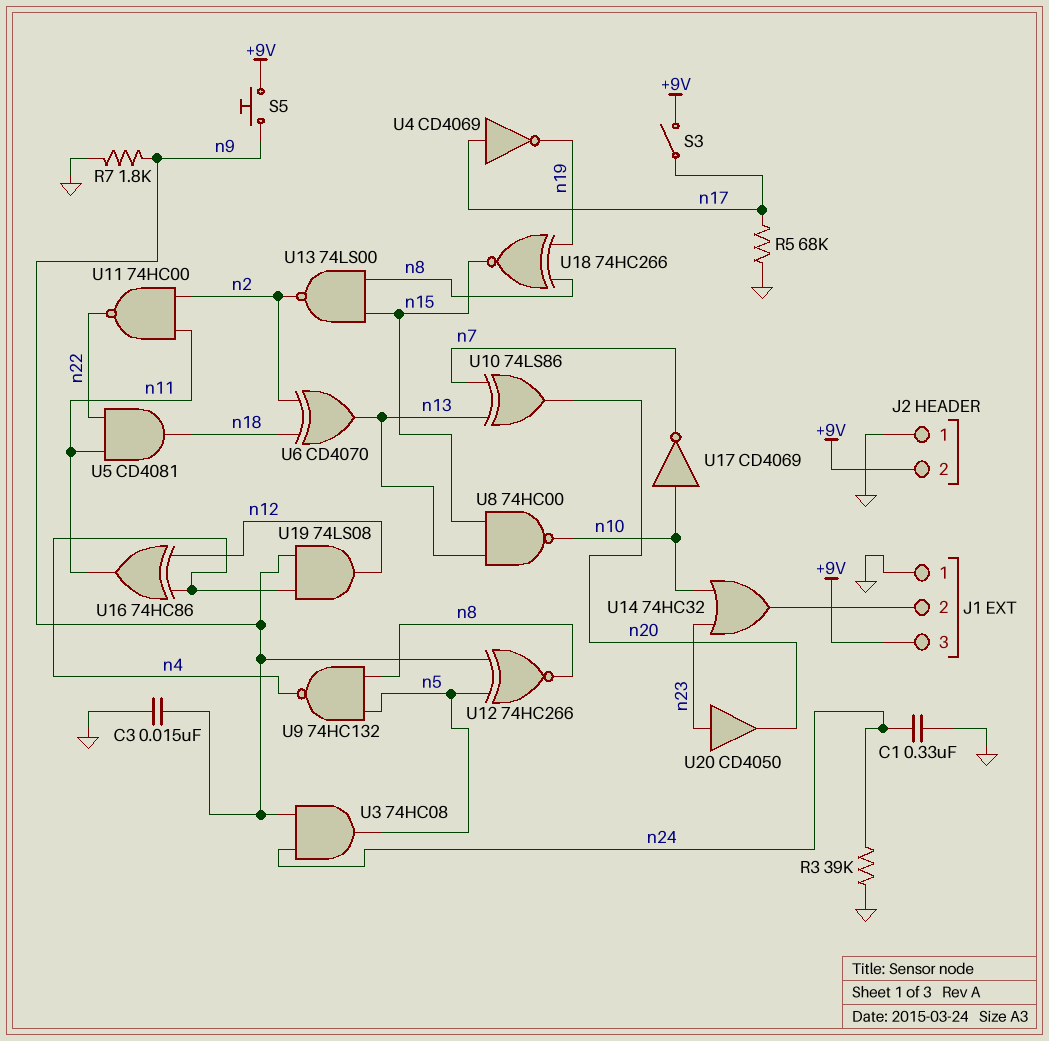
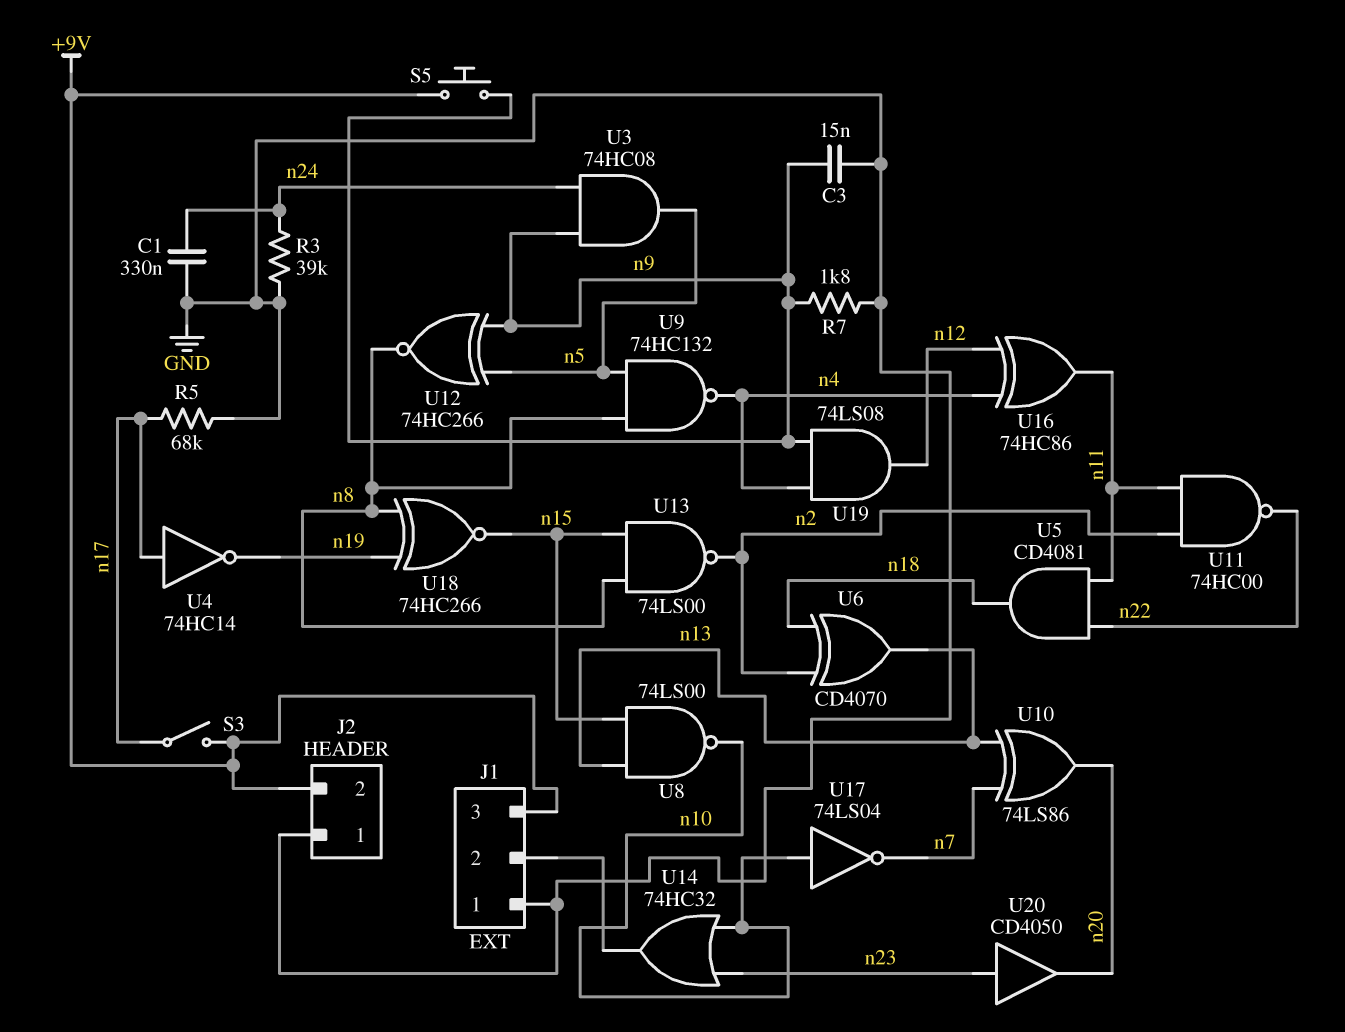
U4: NOT CD4069 (in n17, out n19) -> NOT 74HC14 (in n17, out n19)
U8: NAND 74HC00 (in n13, in n15, out n10) -> NAND 74LS00 (in n13, in n15, out n10)
U17: NOT CD4069 (in n10, out n7) -> NOT 74LS04 (in n10, out n7)

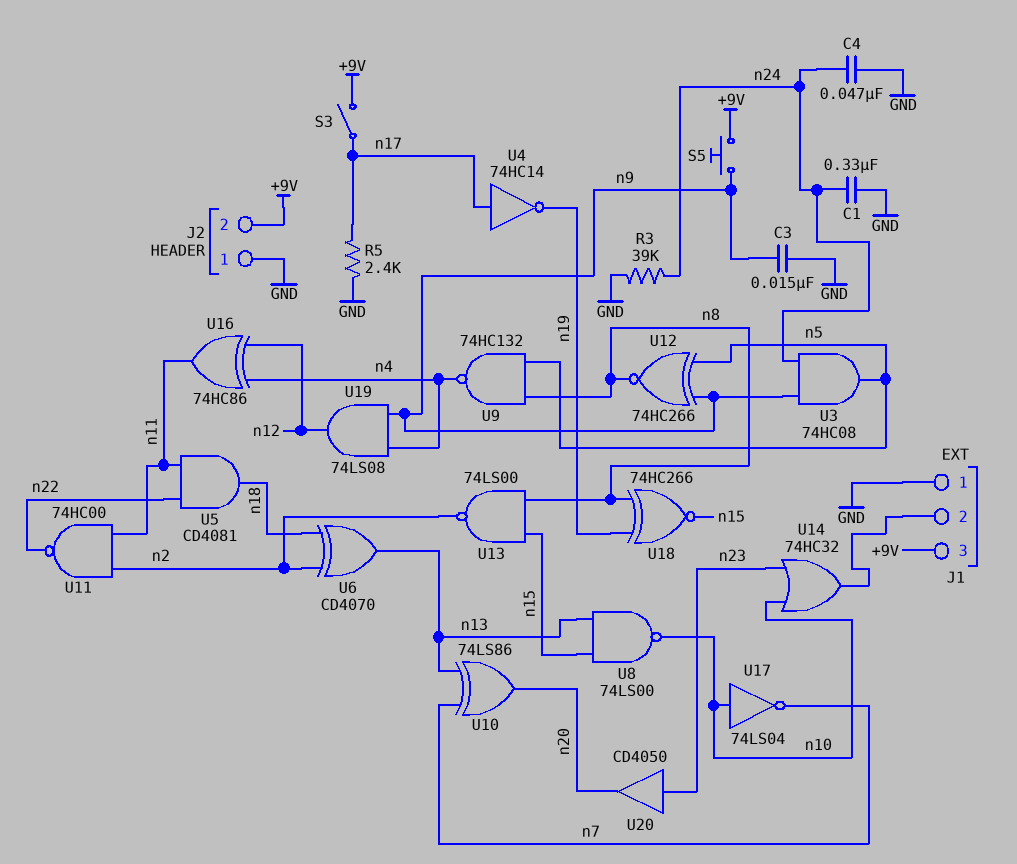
C4: none -> 47nF (GND, n24)
R5: 68k (GND, n17) -> 2.4k (GND, n17)
R7: 1.8k (GND, n9) -> none

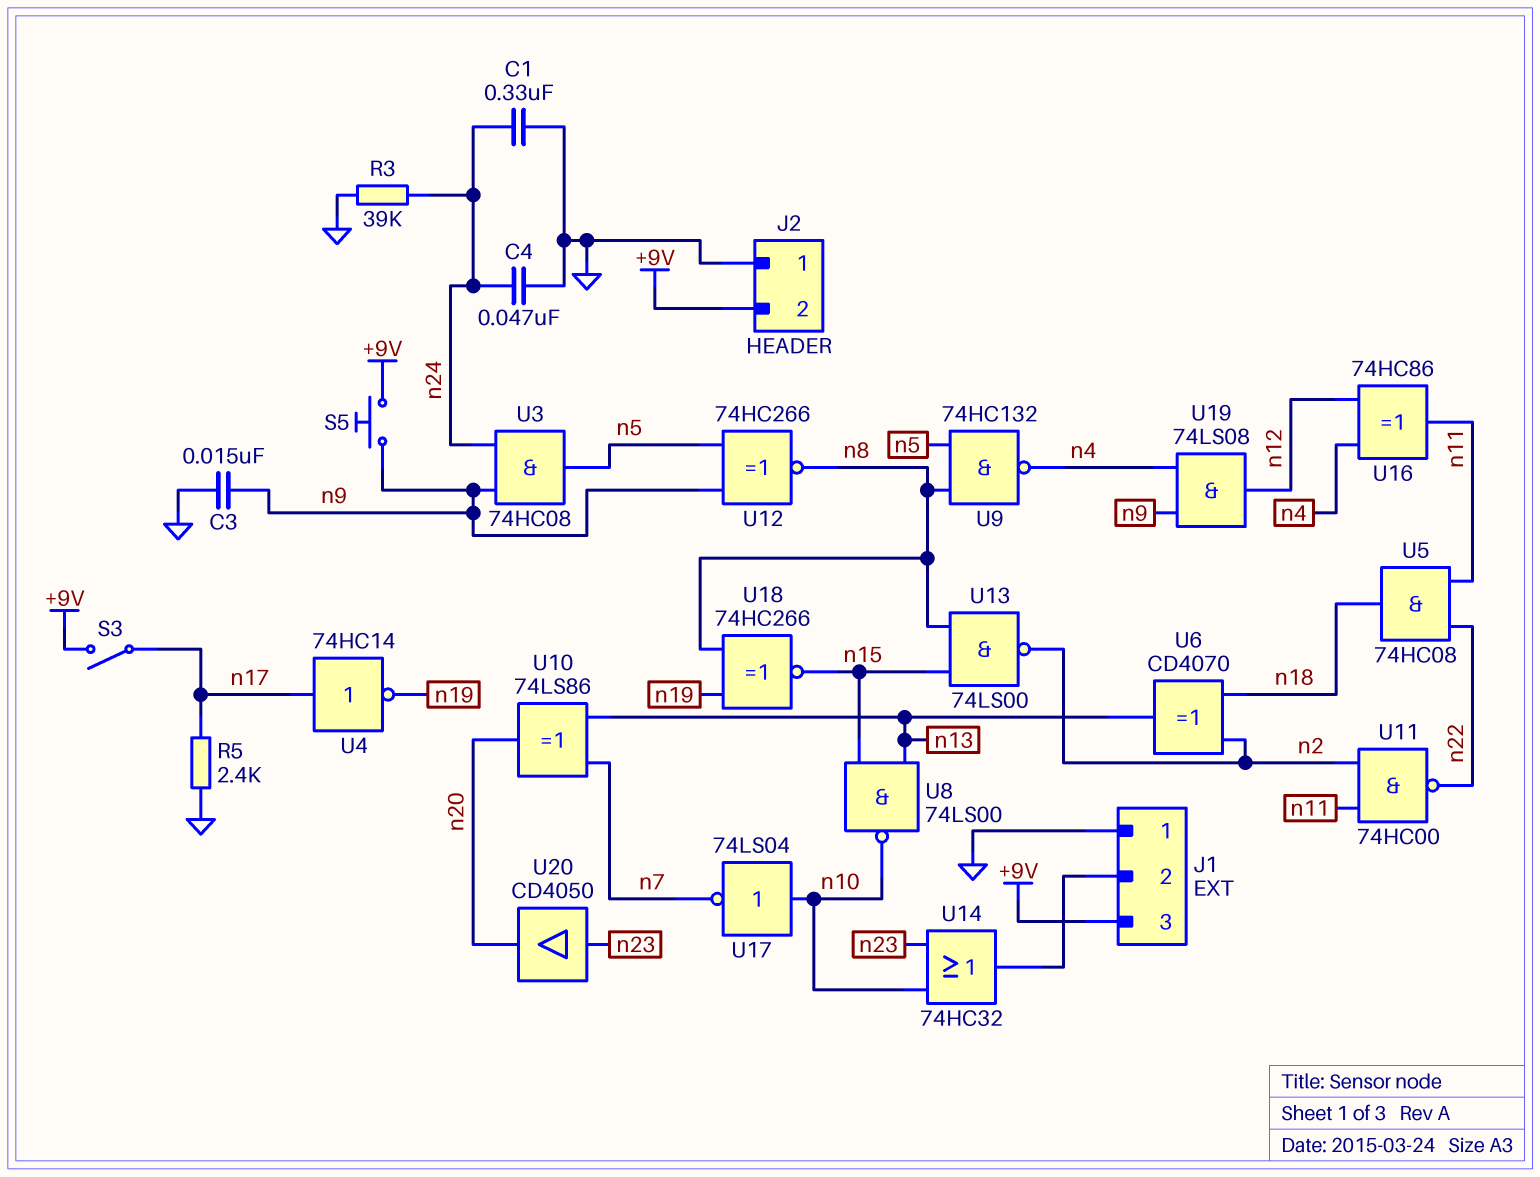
U5: AND CD4081 (in n11, in n22, out n18) -> AND 74HC08 (in n11, in n22, out n18)

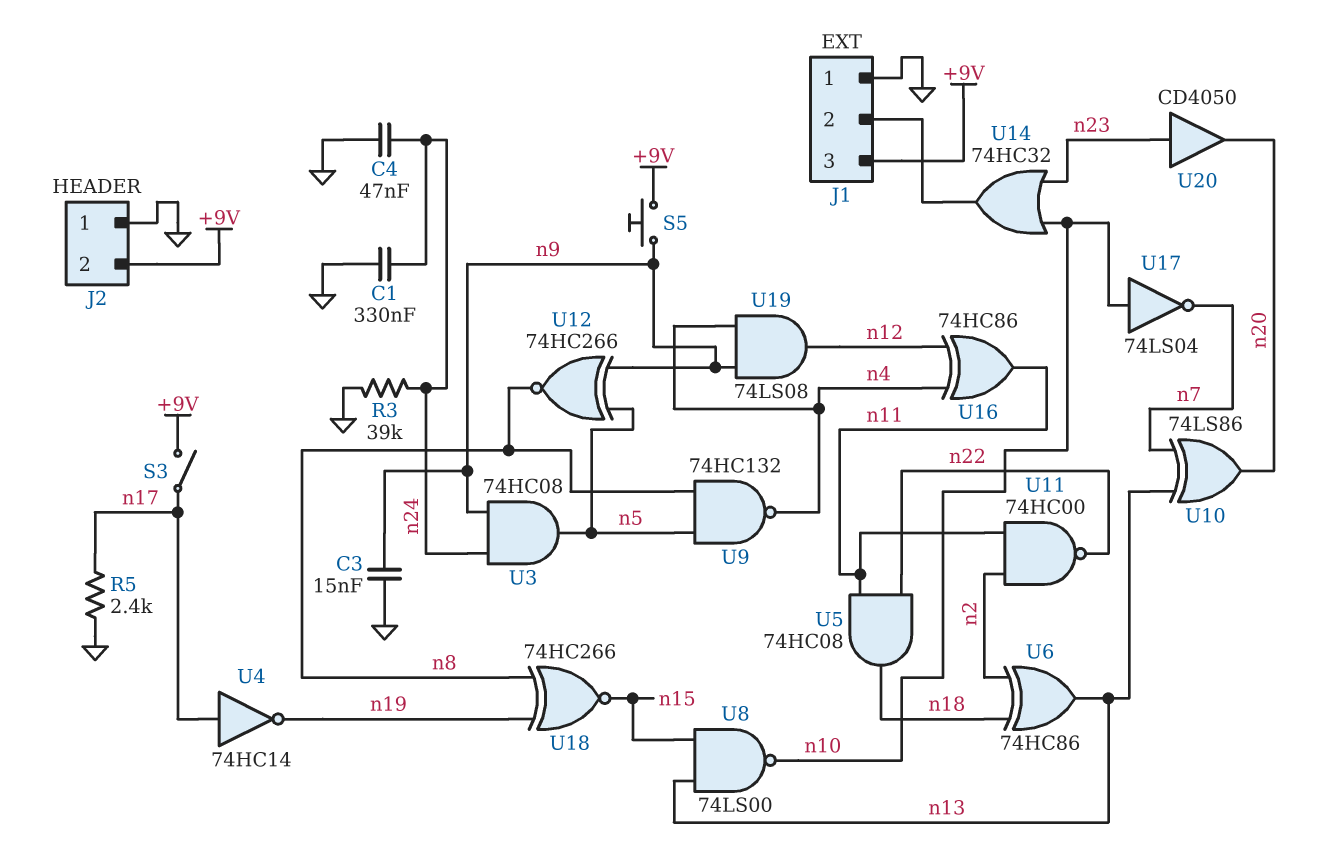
U6: XOR CD4070 (in n2, in n18, out n13) -> XOR 74HC86 (in n2, in n18, out n13)
U13: NAND 74LS00 (in n8, in n15, out n2) -> none

